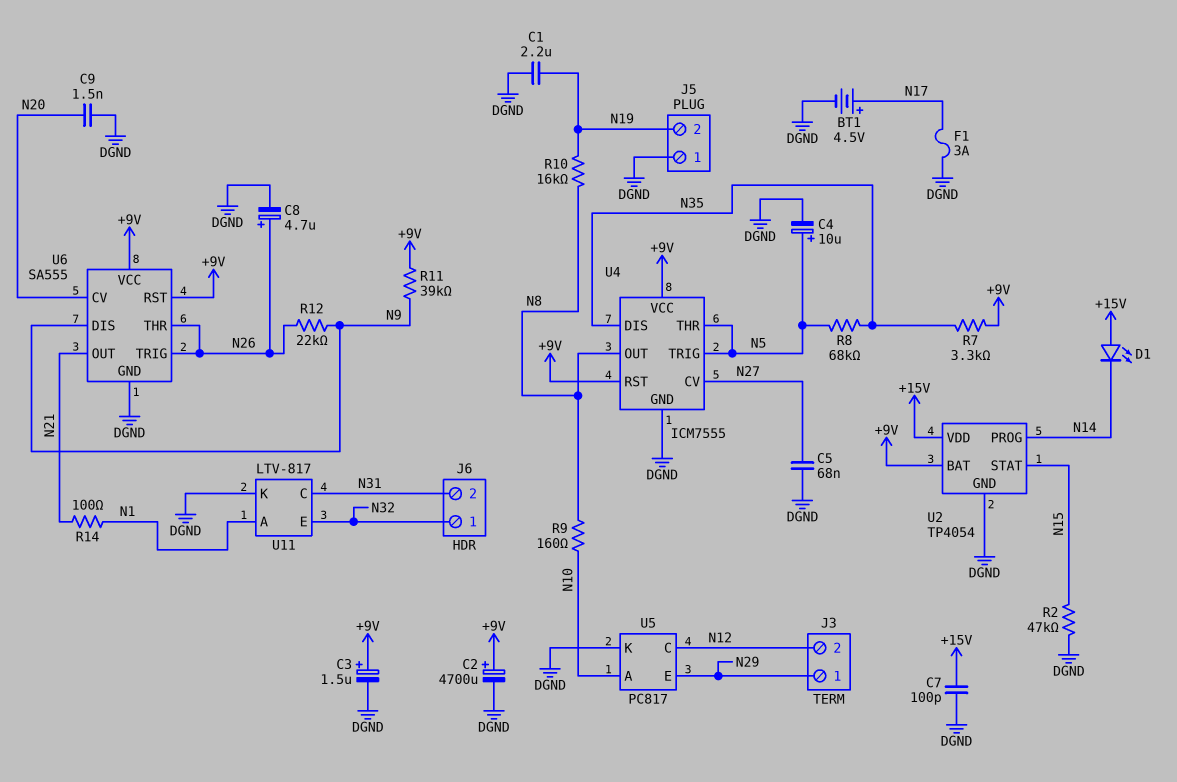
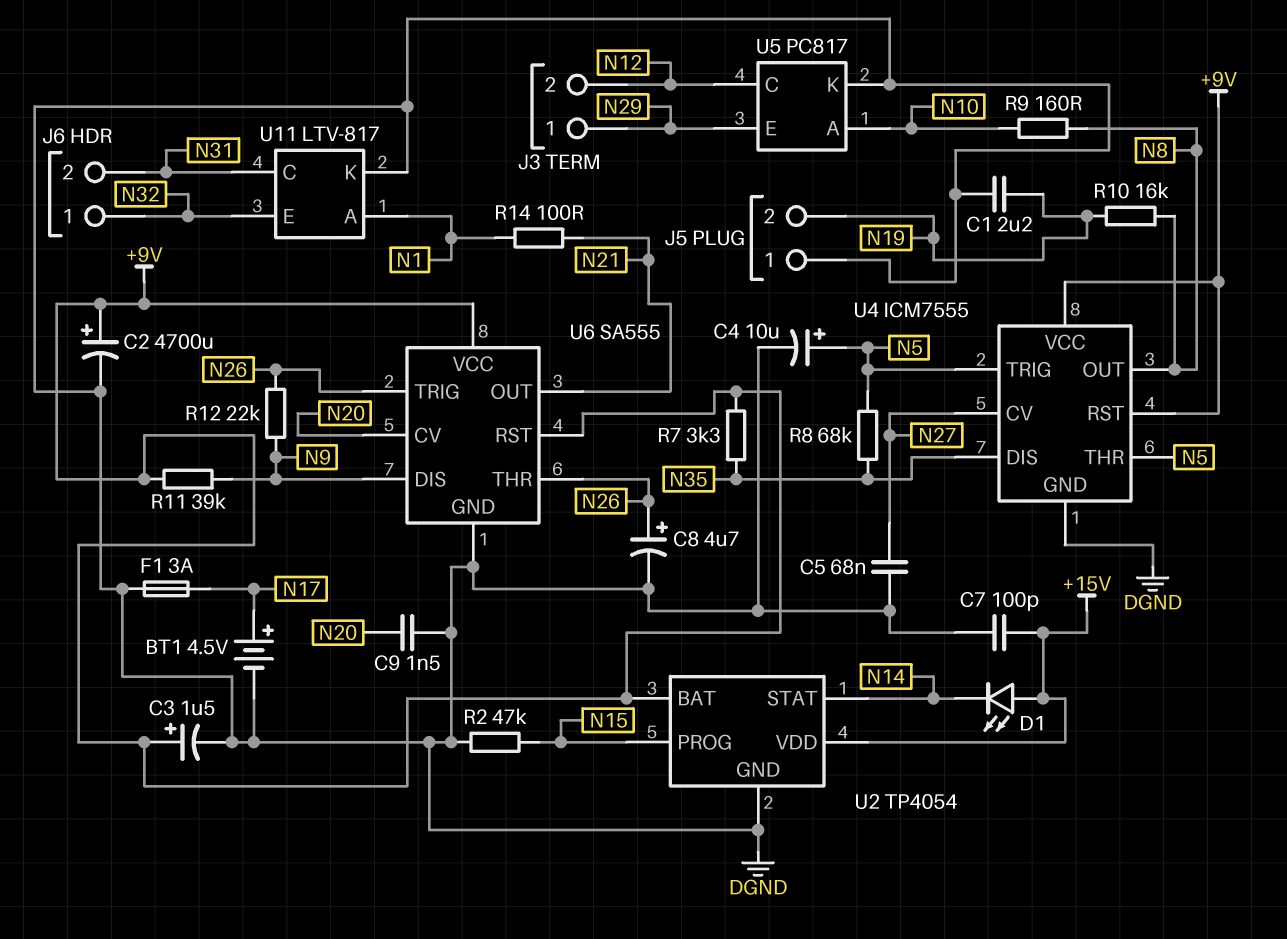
U2 pin PROG: N14 -> N15
U2 pin STAT: N15 -> N14

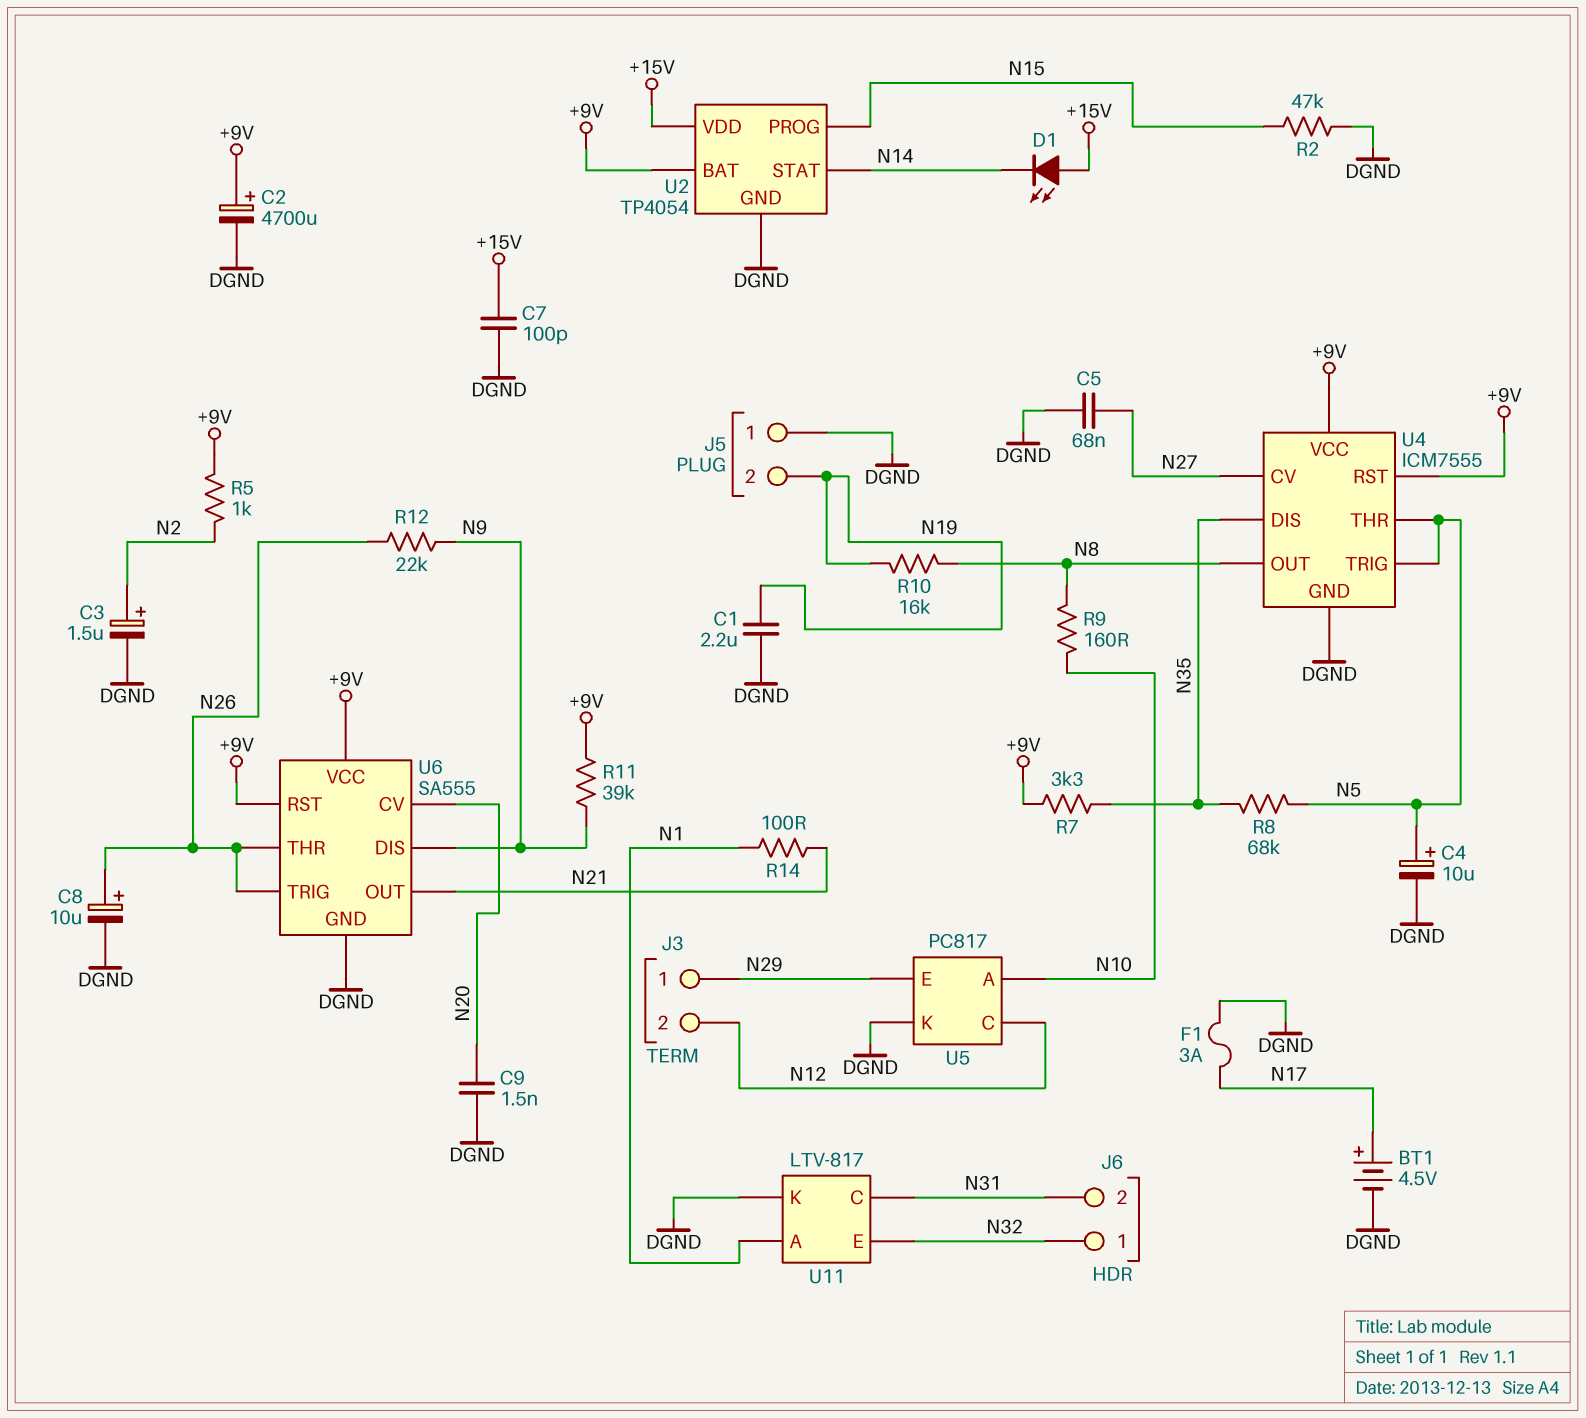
C3: 1.5uF (plus +9V, minus DGND) -> 1.5uF (plus N2, minus DGND)
C8: 4.7uF (plus N26, minus DGND) -> 10uF (plus N26, minus DGND)
R5: none -> 1k (+9V, N2)

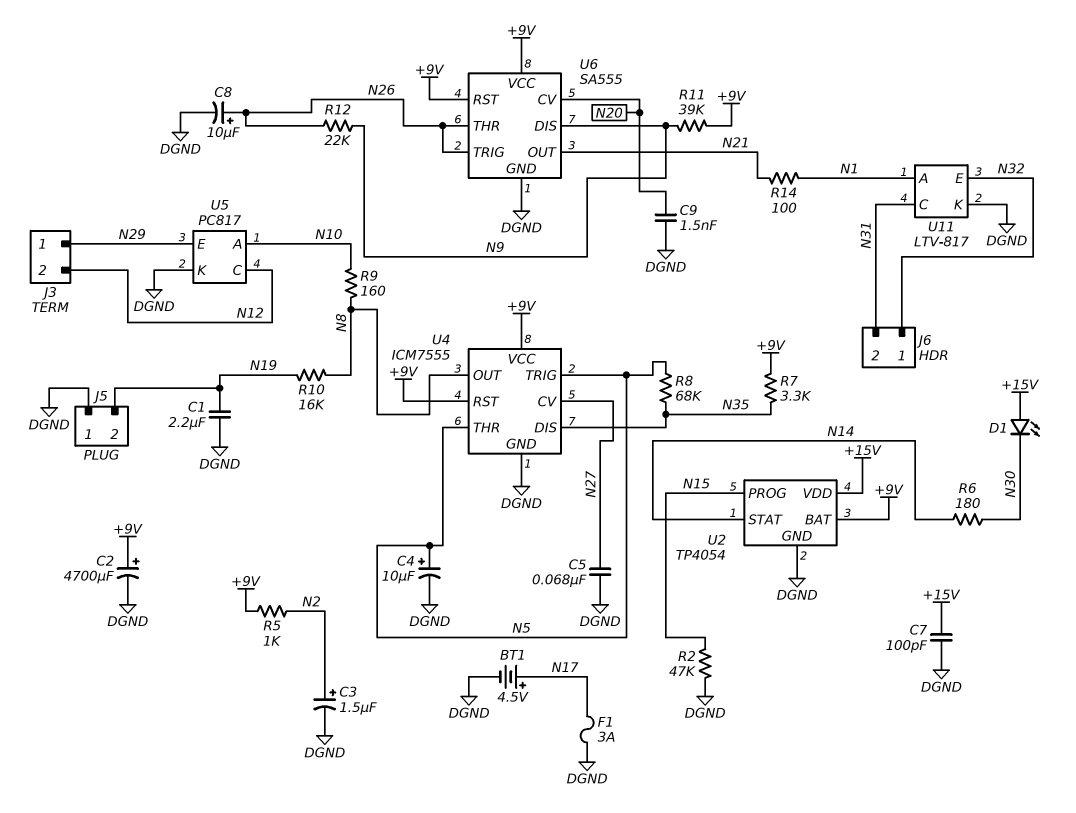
D1: LED (A +15V, K N14) -> LED (A +15V, K N30)
R6: none -> 180 (N14, N30)

